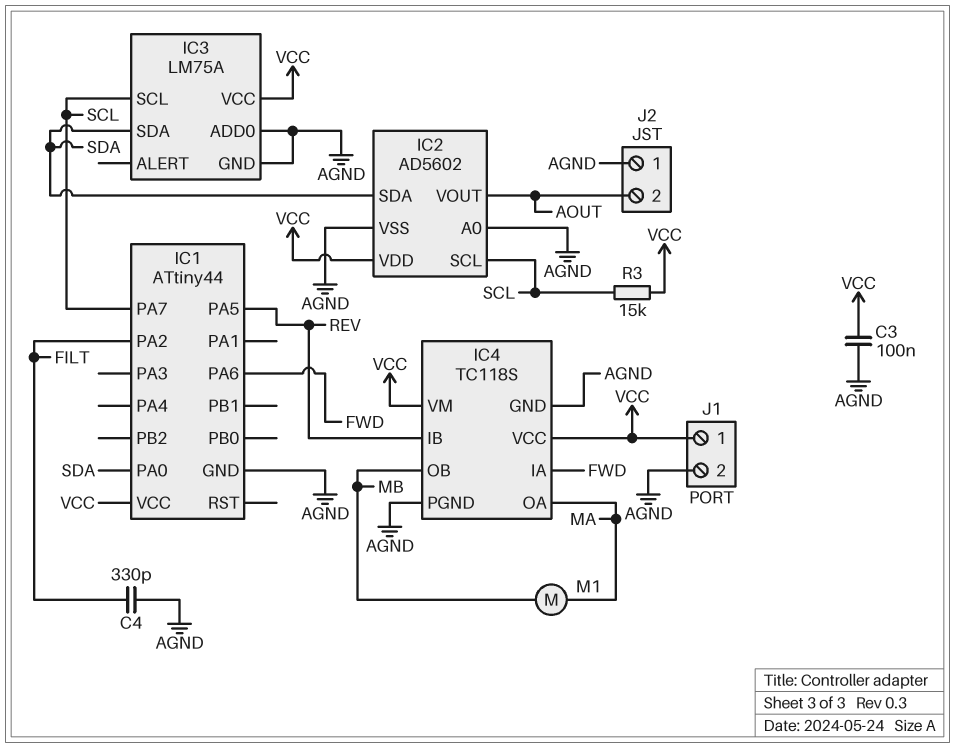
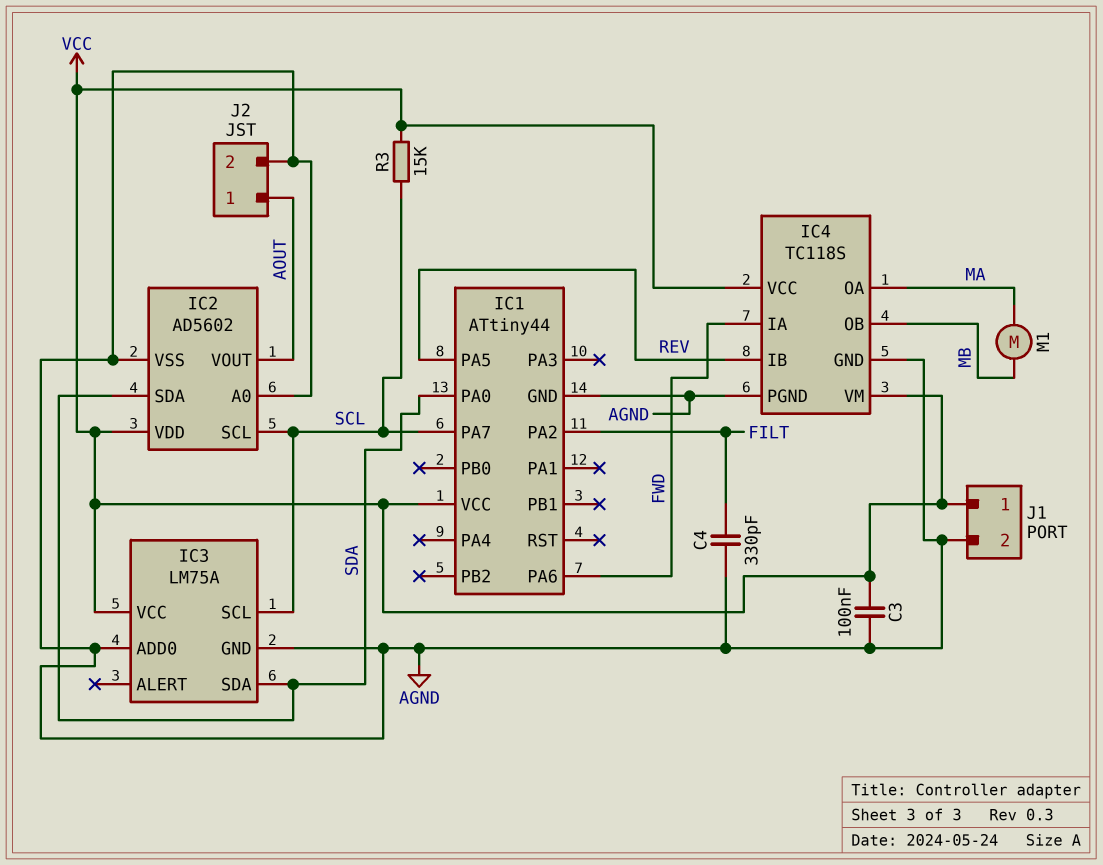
J2 pin 1: AGND -> AOUT
J2 pin 2: AOUT -> AGND

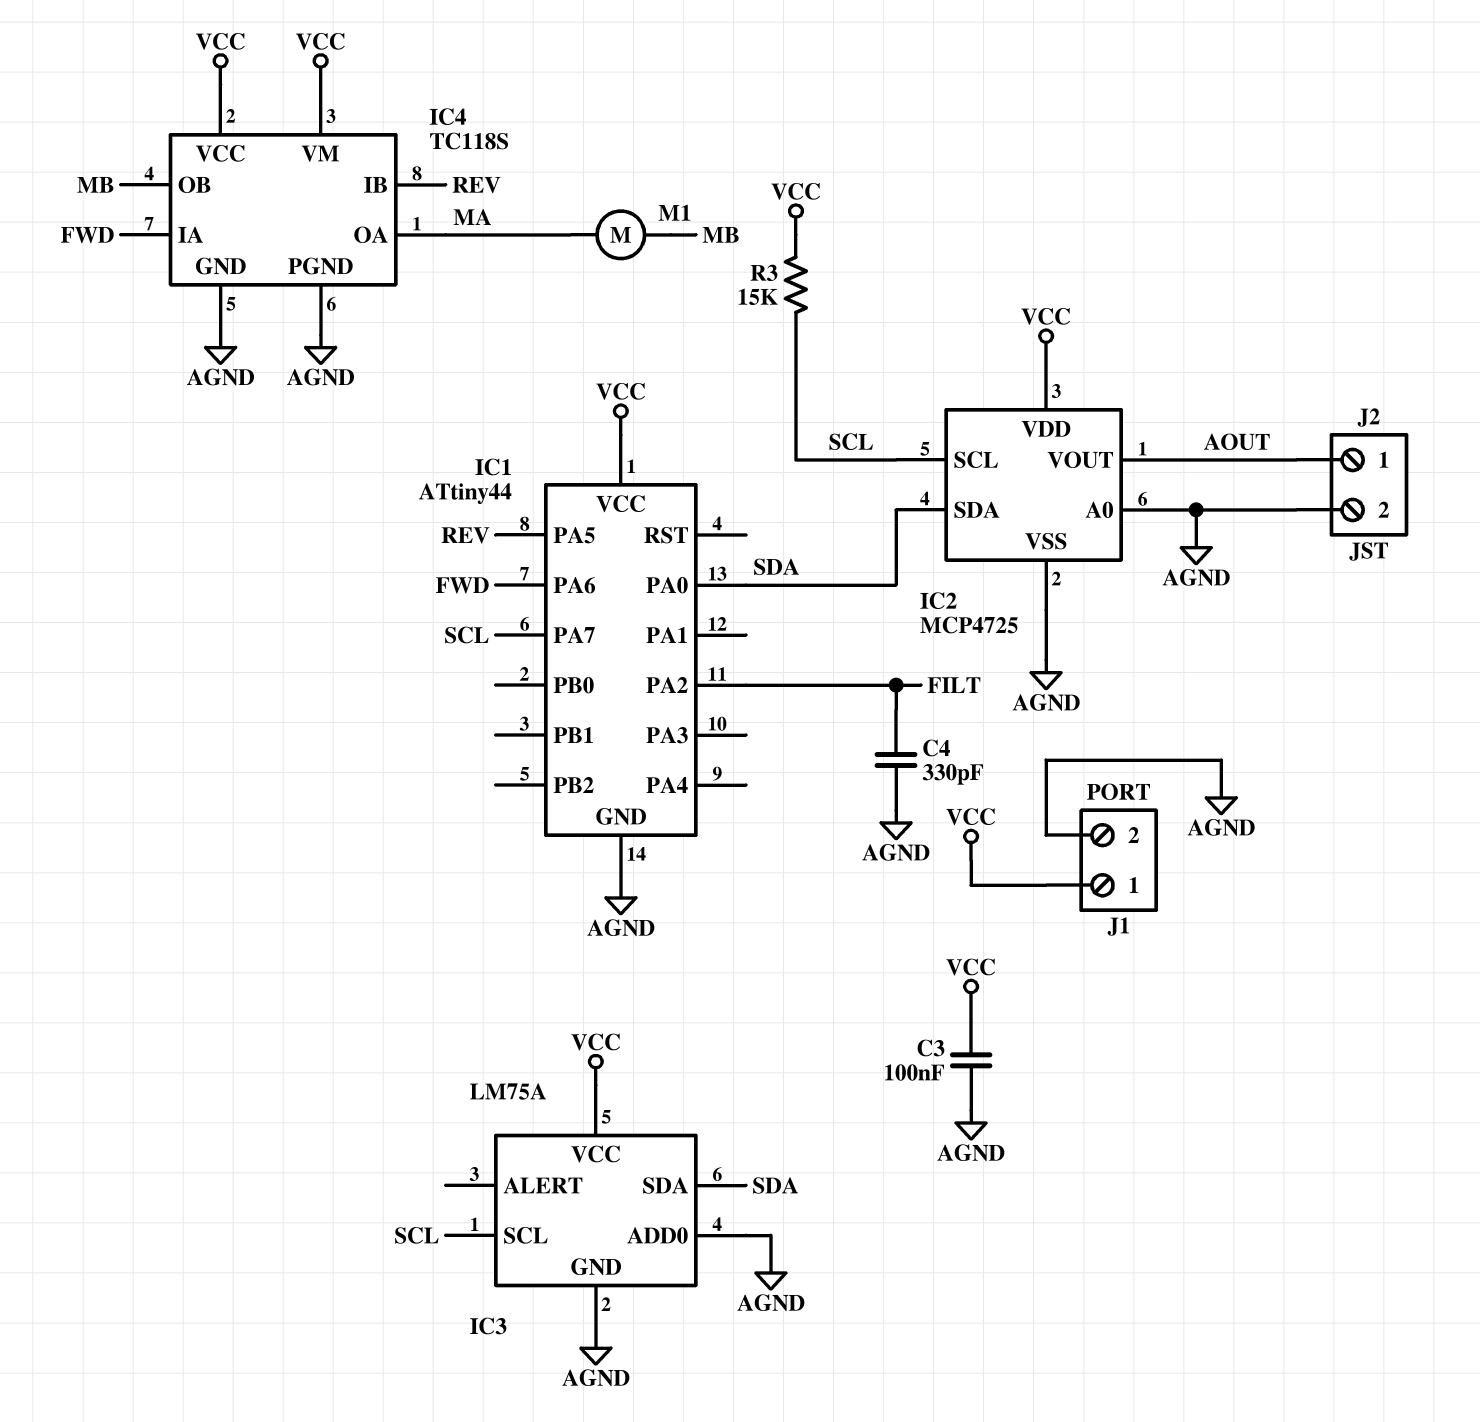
IC2: AD5602 -> MCP4725

